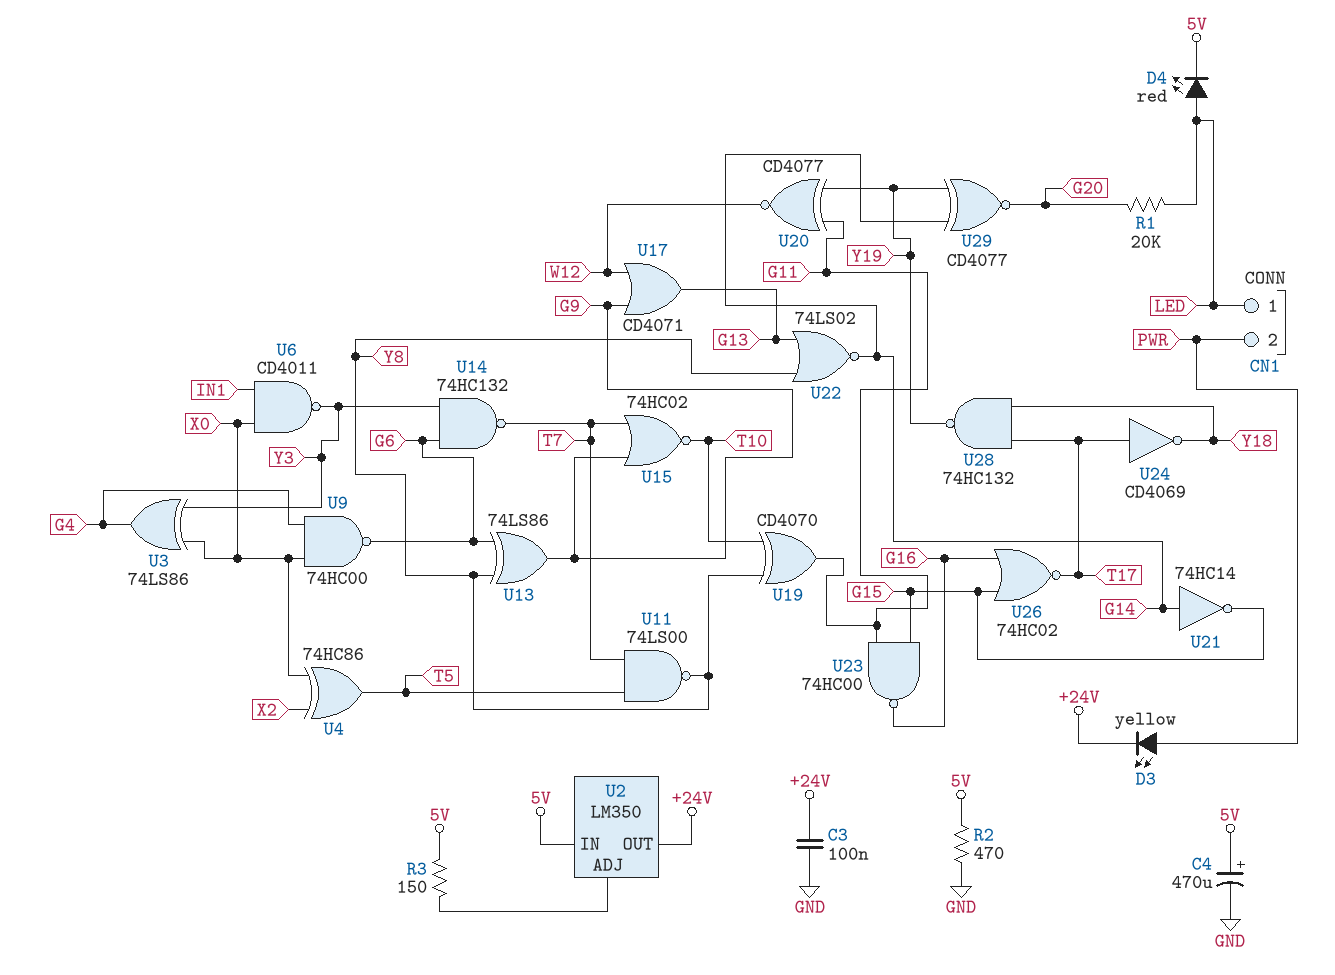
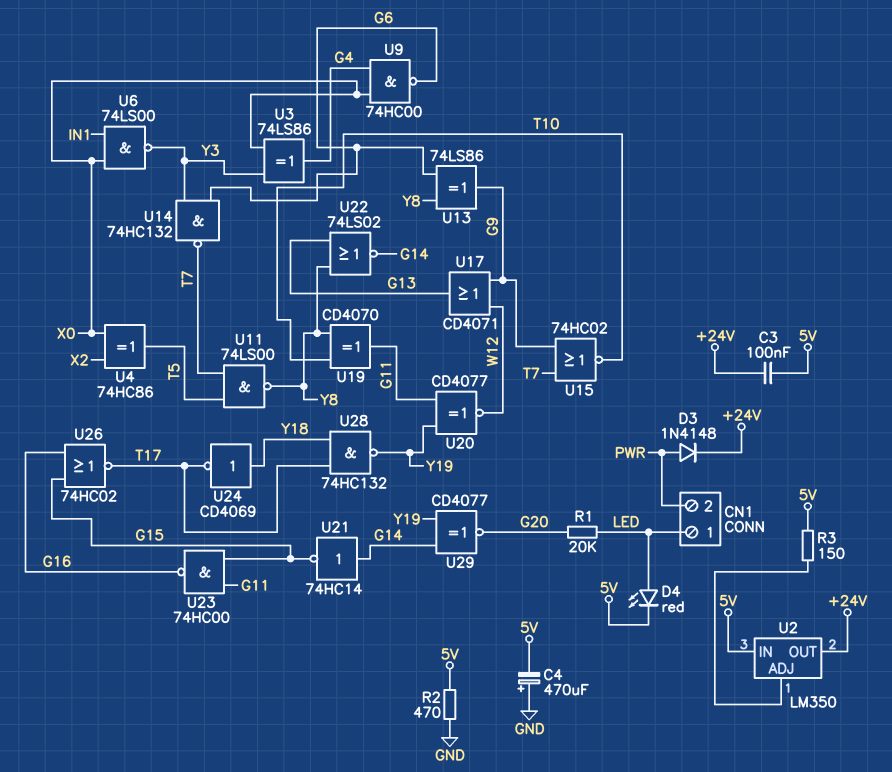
C3: 100nF (+24V, GND) -> 100nF (+24V, 5V)
C4: 470uF (plus 5V, minus GND) -> 470uF (plus GND, minus 5V)
D3: LED yellow (A PWR, K +24V) -> diode 1N4148 (A PWR, K +24V)
U6: NAND CD4011 (in IN1, in X0, out Y3) -> NAND 74LS00 (in IN1, in X0, out Y3)
U24: NOT CD4069 (in T17, out Y18) -> NOT CD4069 (in Y18, out T17)

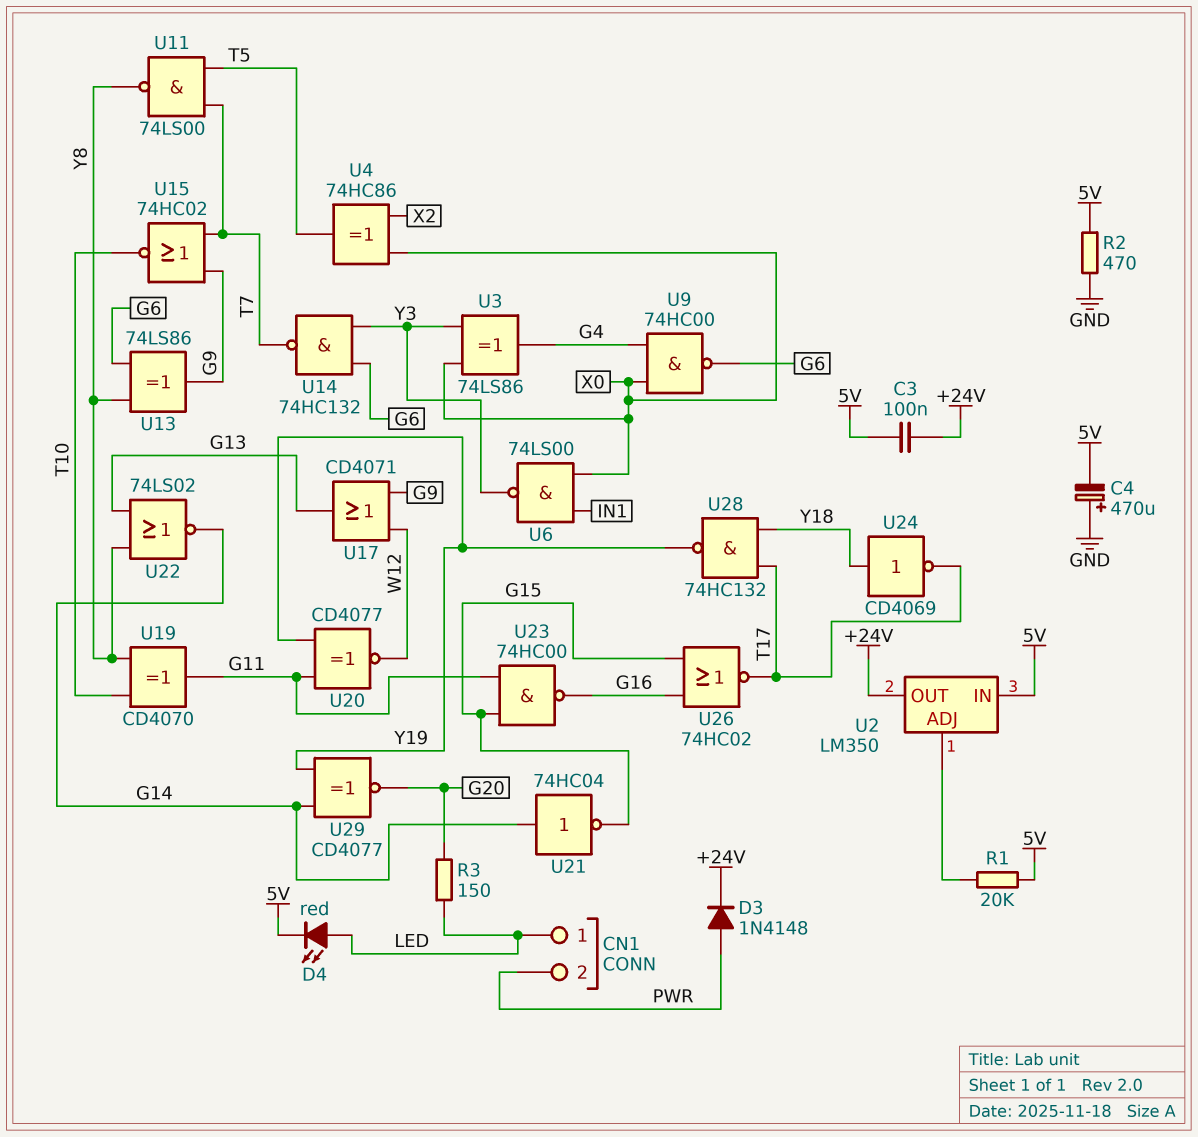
R1: 20k (G20, LED) -> 20k (5V, U2/ADJ)
R3: 150 (5V, U2/ADJ) -> 150 (G20, LED)
U21: NOT 74HC14 (in G14, out G15) -> NOT 74HC04 (in G14, out G15)

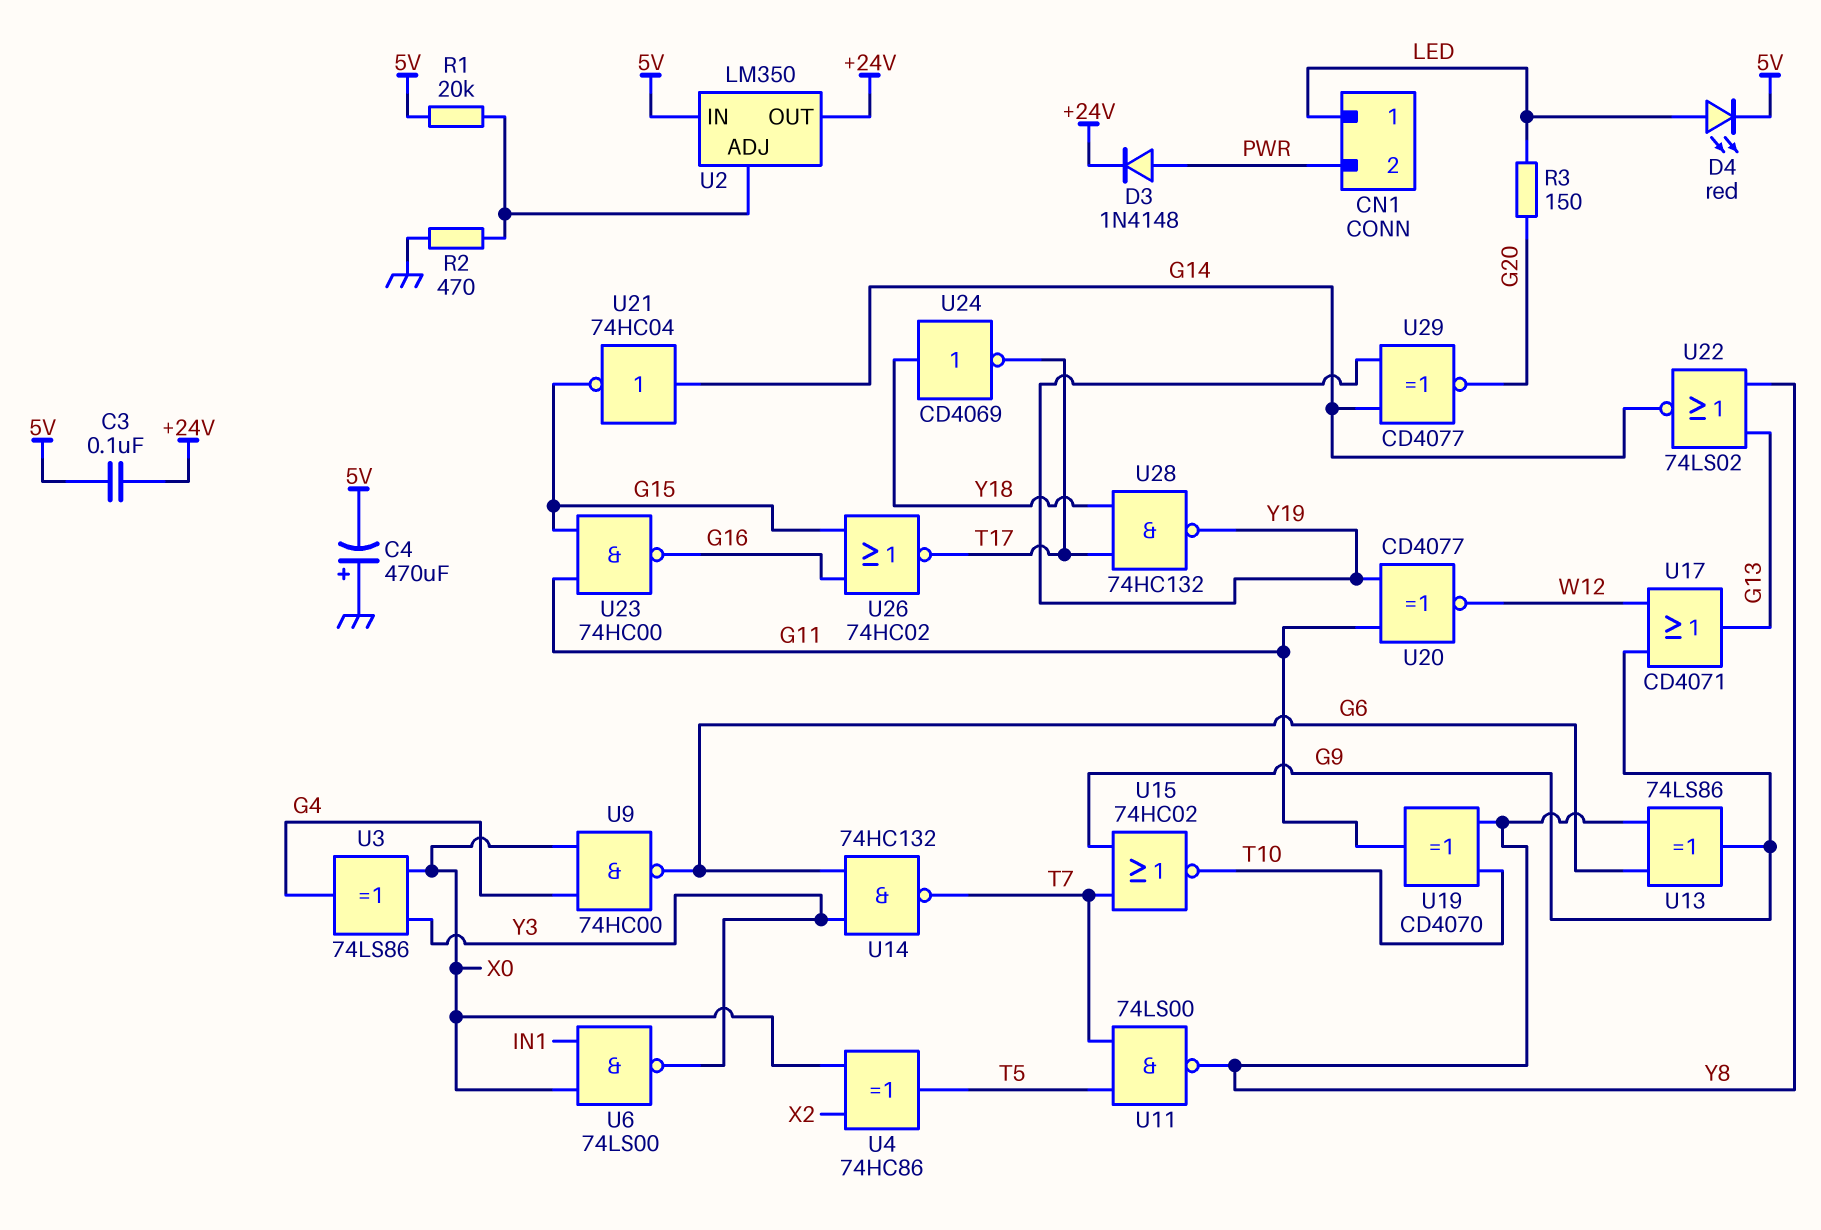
R2: 470 (5V, GND) -> 470 (GND, U2/ADJ)

